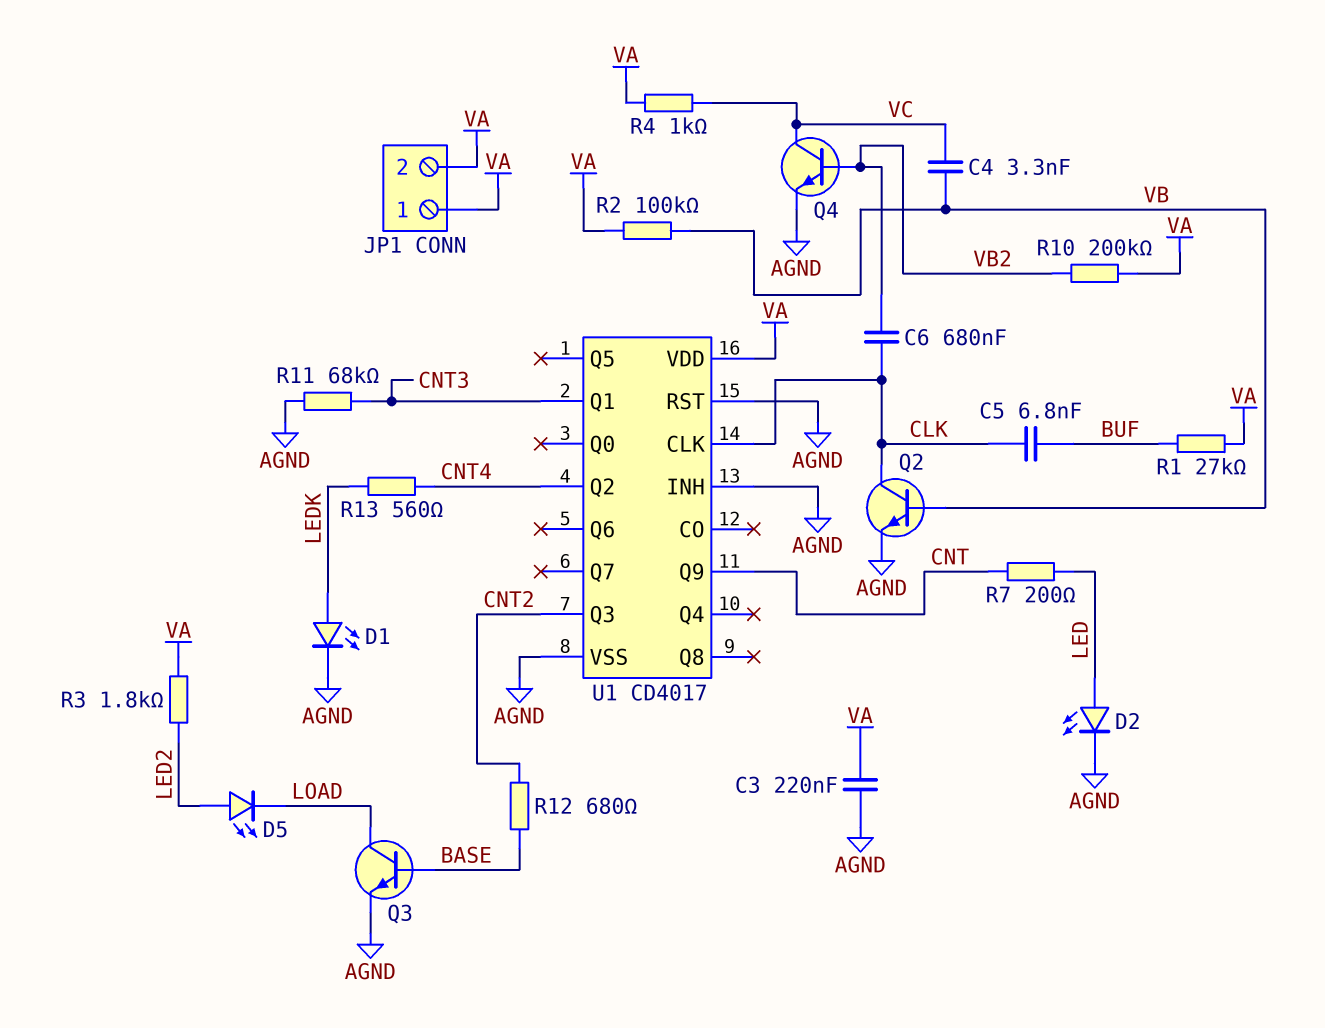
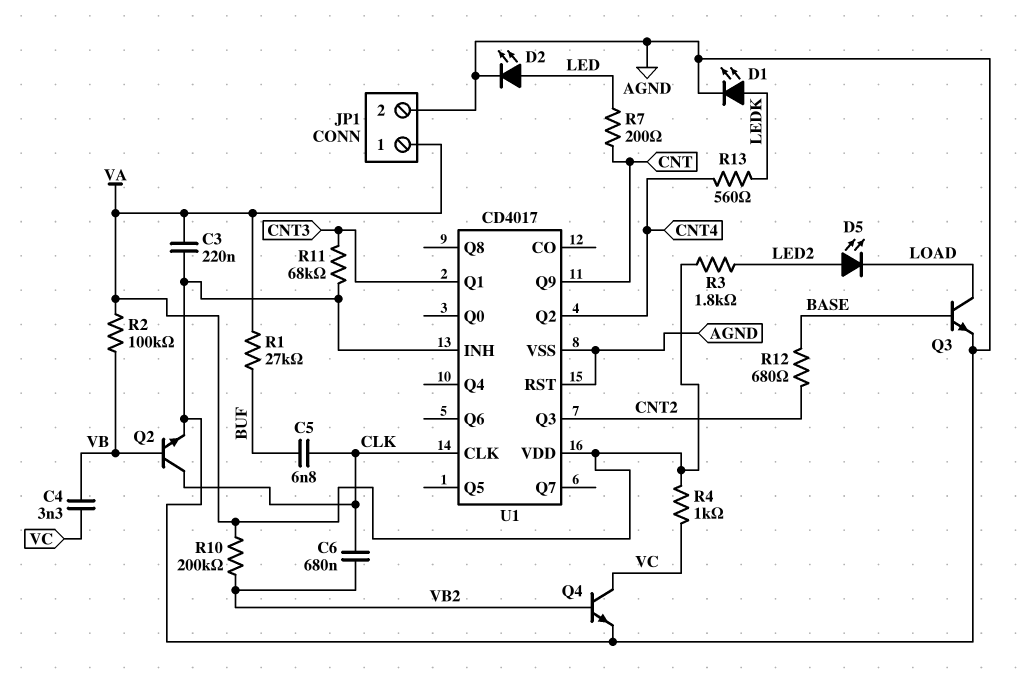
JP1 pin 2: VA -> AGND

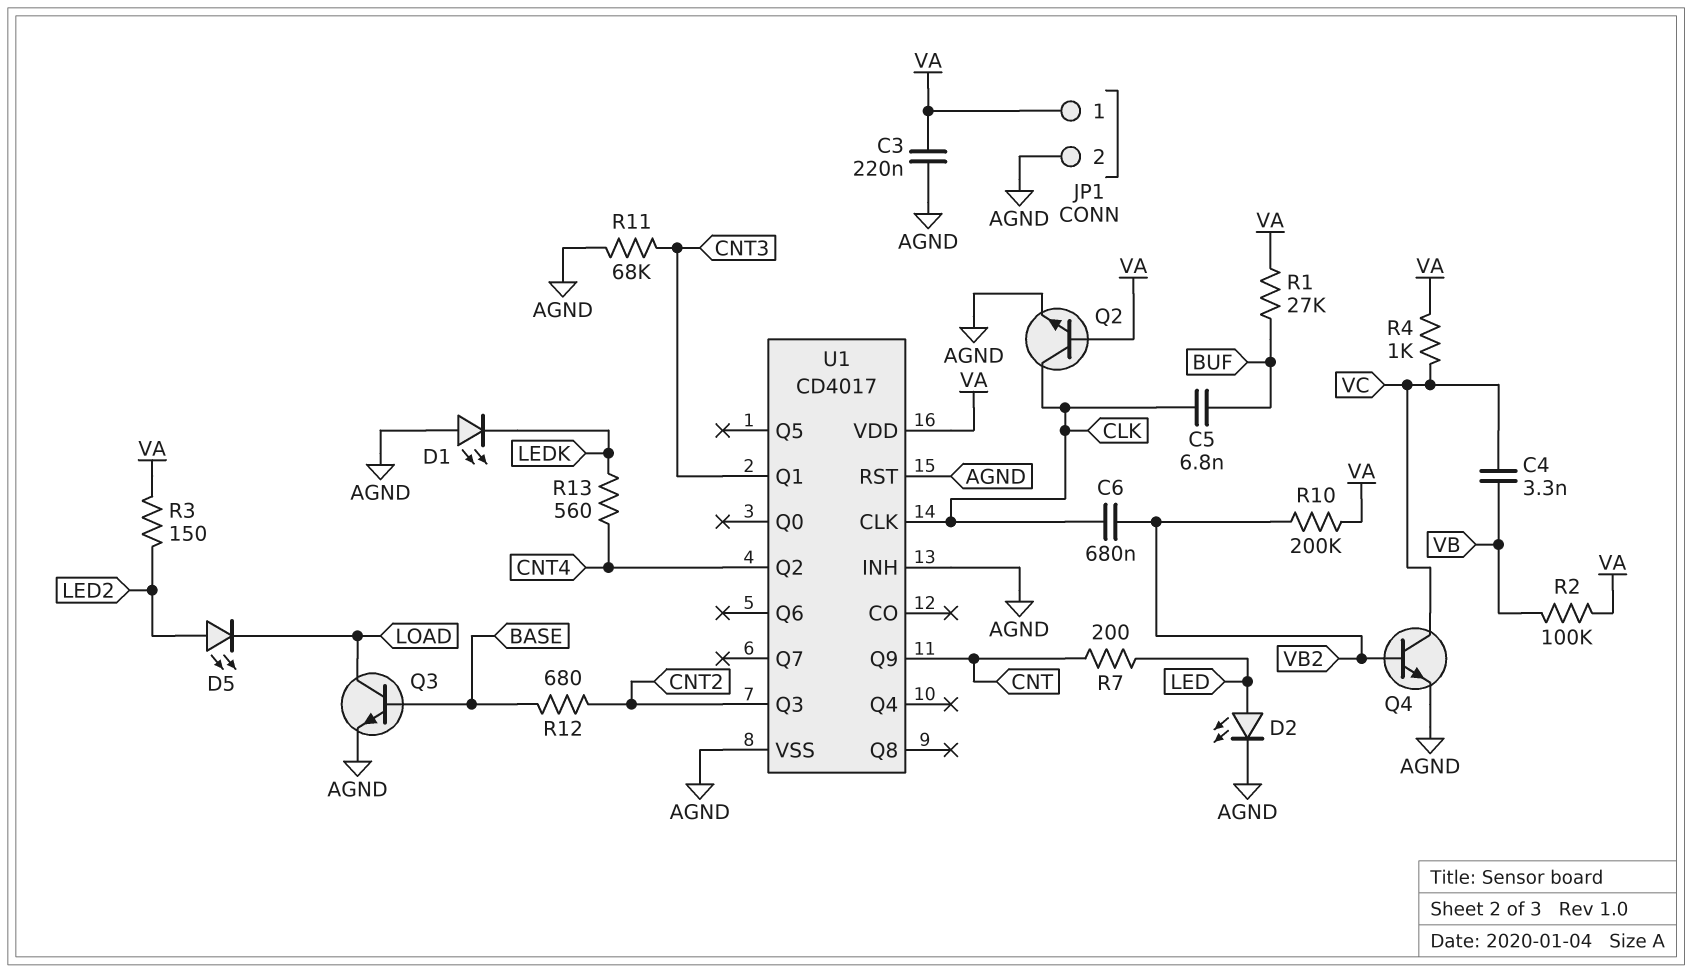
D1: LED (A LEDK, K AGND) -> LED (A AGND, K LEDK)
Q2: NPN (B VB, C CLK, E AGND) -> NPN (B VA, C CLK, E AGND)
R3: 1.8k (LED2, VA) -> 150 (LED2, VA)

